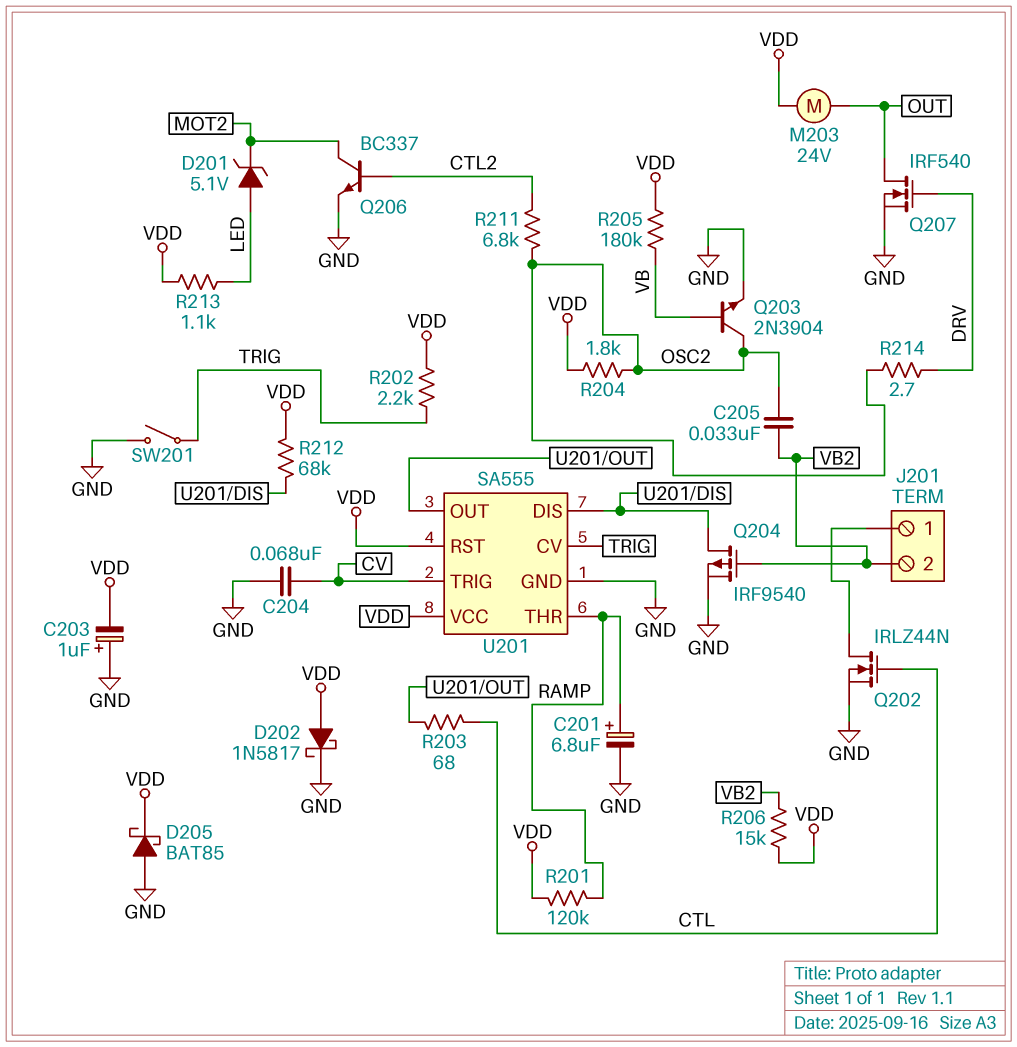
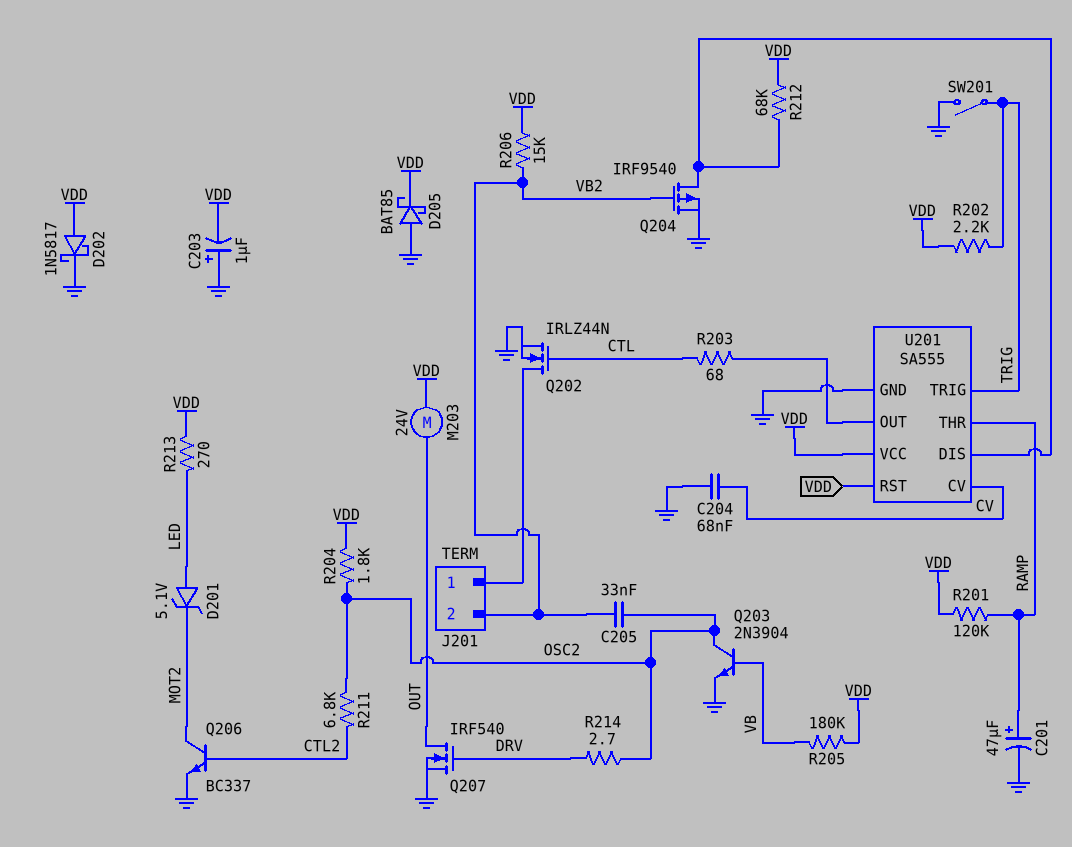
C201: 6.8uF (plus RAMP, minus GND) -> 47uF (plus RAMP, minus GND)
R213: 1.1k (LED, VDD) -> 270 (LED, VDD)
U201 pin CV: TRIG -> CV
U201 pin TRIG: CV -> TRIG

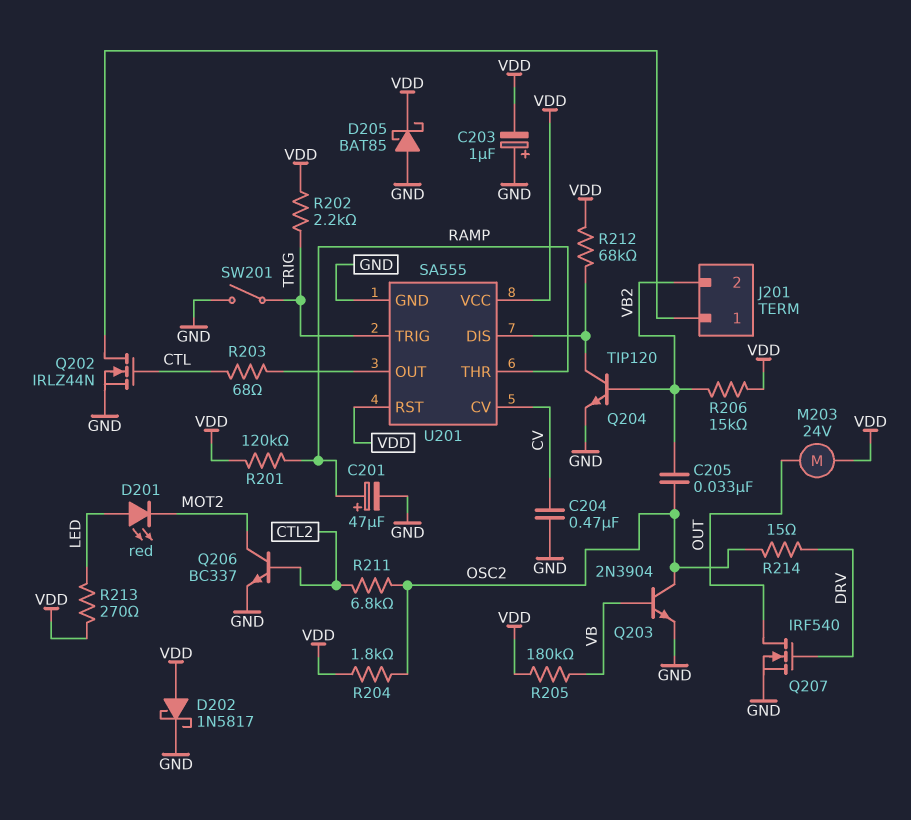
C204: 68nF (CV, GND) -> 470nF (CV, GND)
D201: zener 5.1V (A LED, K MOT2) -> LED red (A LED, K MOT2)
Q204: PMOS IRF9540 (G VB2, D U201/DIS, S GND) -> NPN TIP120 (B VB2, C U201/DIS, E GND)
R214: 2.7 (DRV, OSC2) -> 15 (DRV, OSC2)

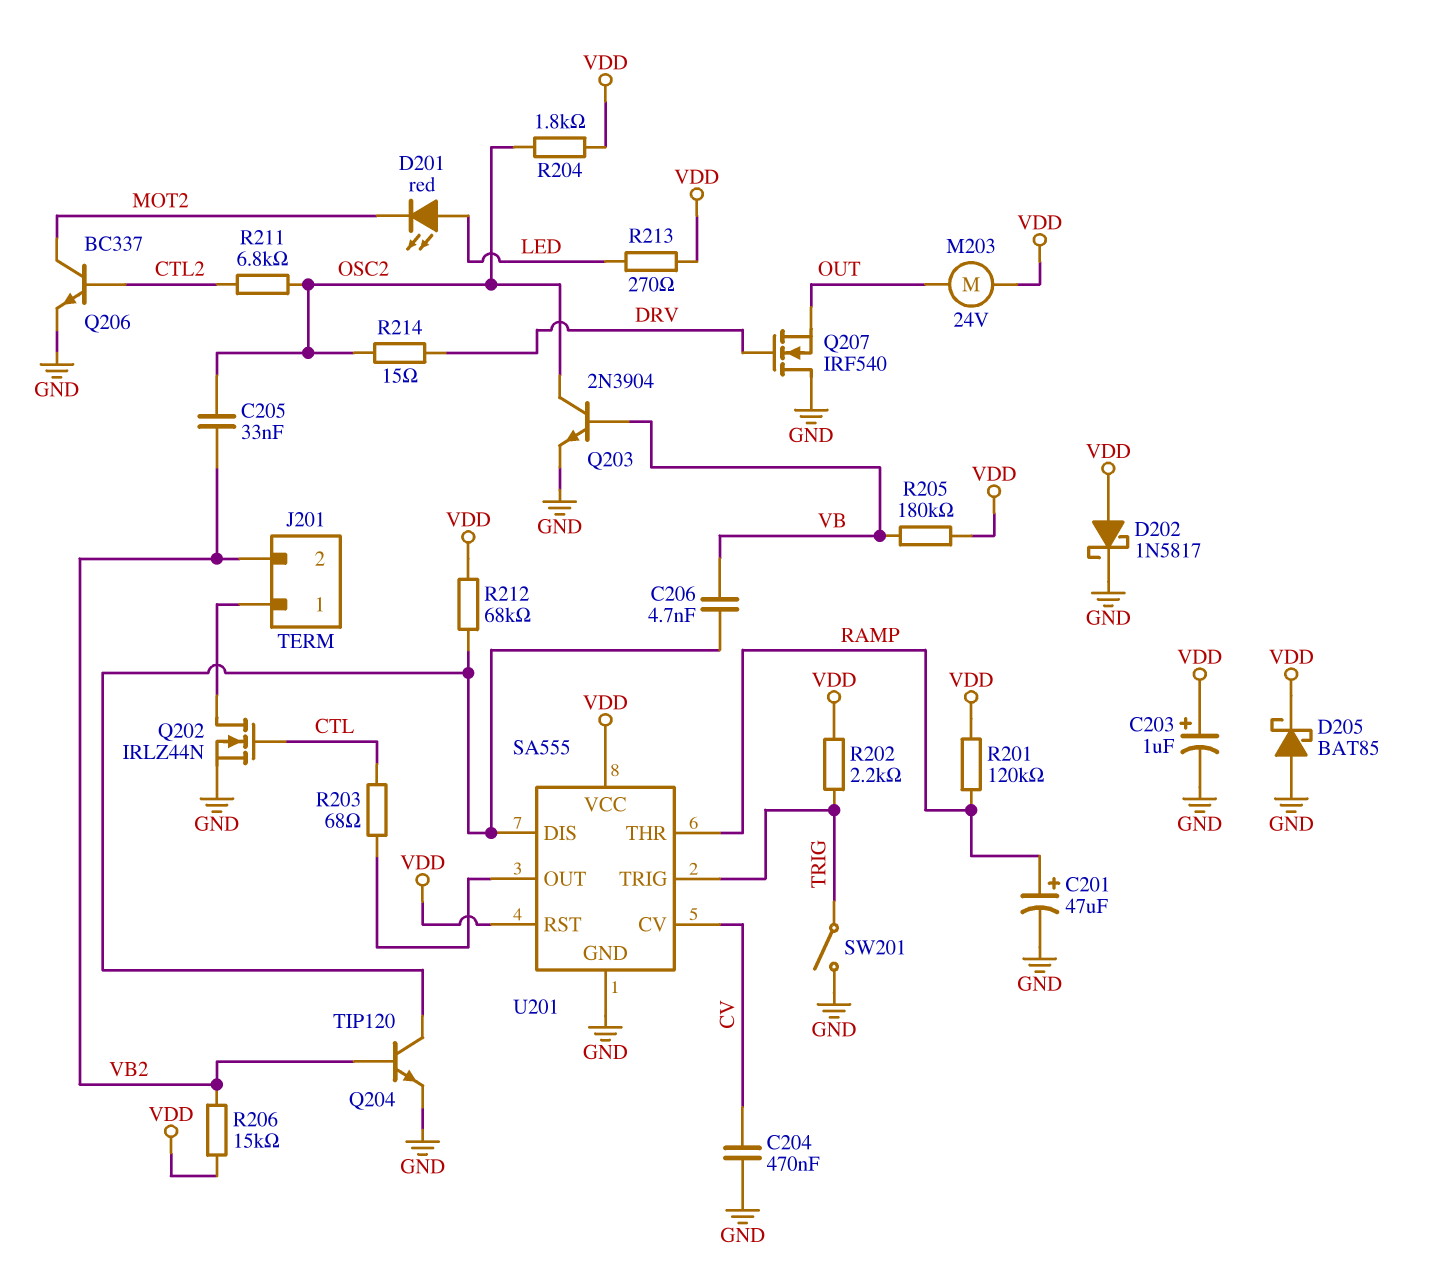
C203: 1uF (plus GND, minus VDD) -> 1uF (plus VDD, minus GND)
C206: none -> 4.7nF (U201/DIS, VB)
Q207: NMOS IRF540 (G DRV, D OUT, S GND) -> NMOS IRF540 (G DRV, D GND, S OUT)

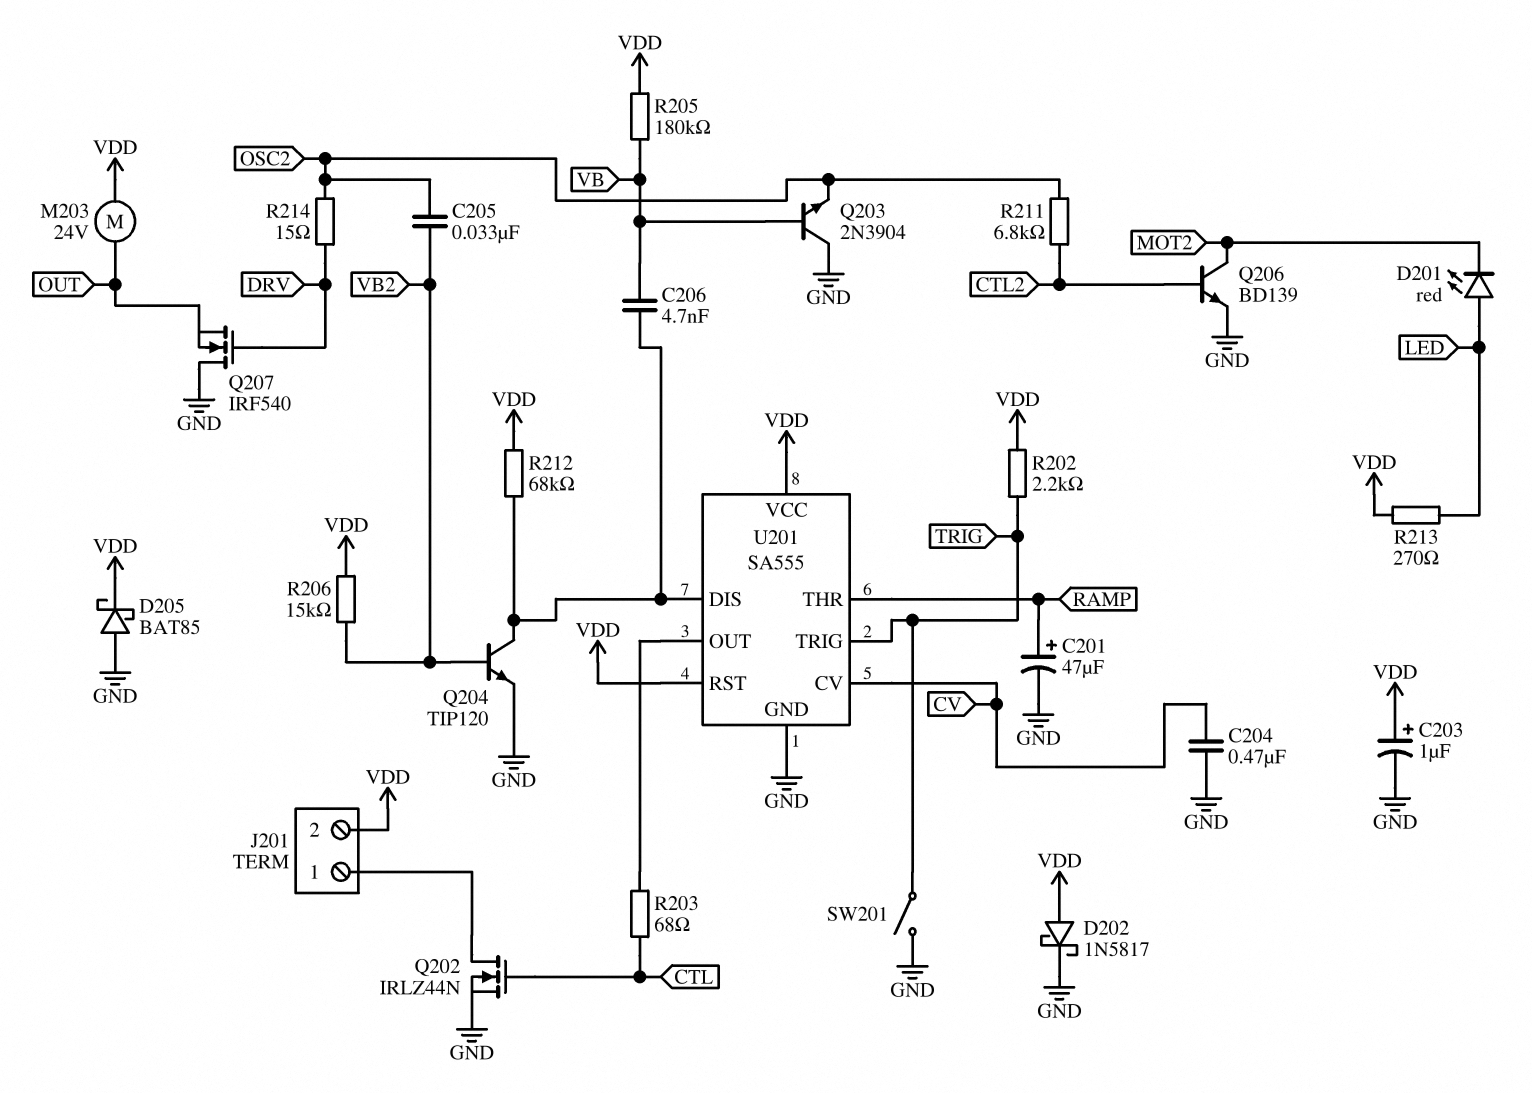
J201 pin 2: VB2 -> VDD
Q203: NPN 2N3904 (B VB, C OSC2, E GND) -> NPN 2N3904 (B VB, C GND, E OSC2)
Q206: NPN BC337 (B CTL2, C MOT2, E GND) -> NPN BD139 (B CTL2, C MOT2, E GND)
R201: 120k (RAMP, VDD) -> none
R204: 1.8k (OSC2, VDD) -> none

